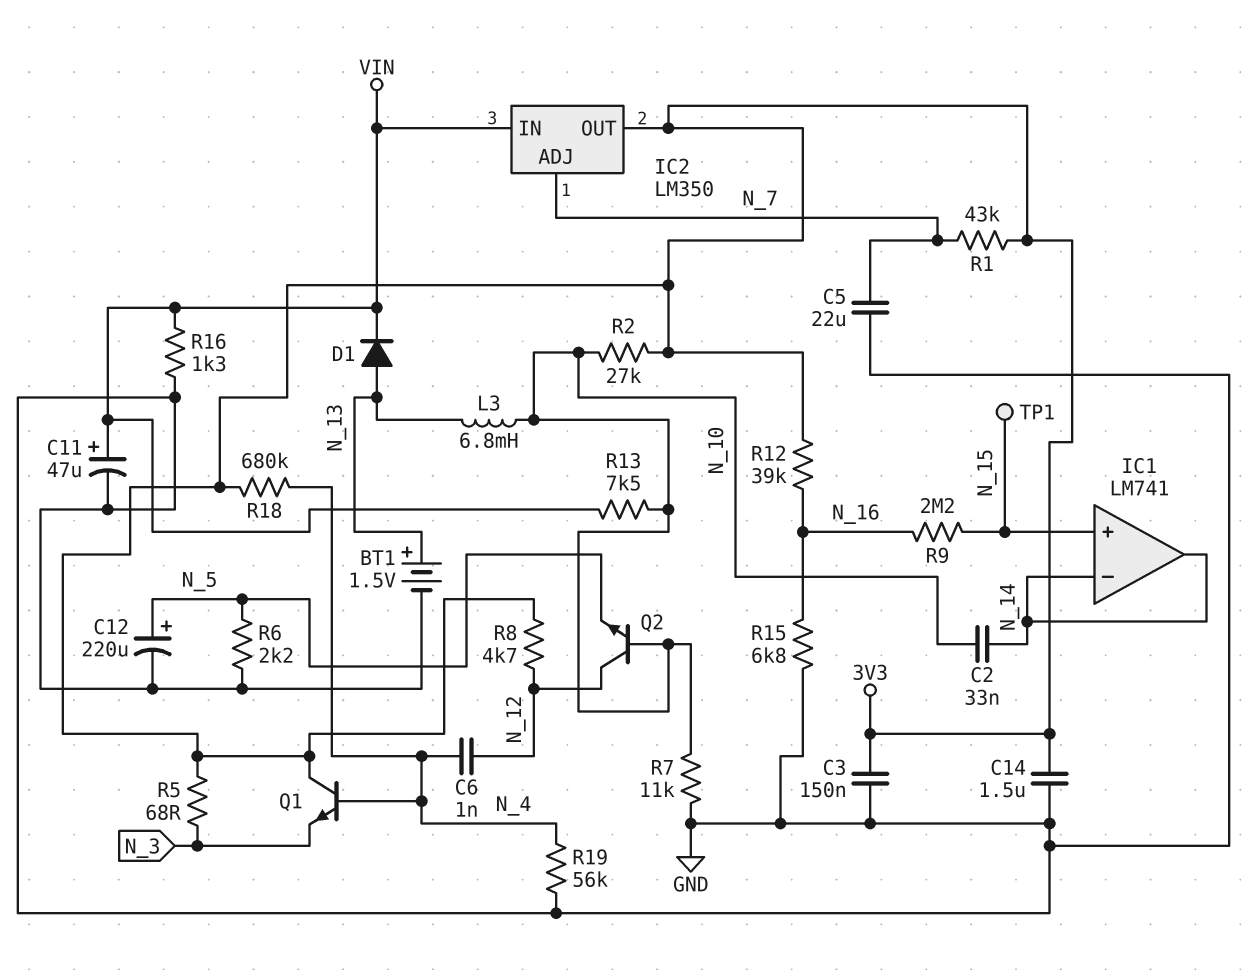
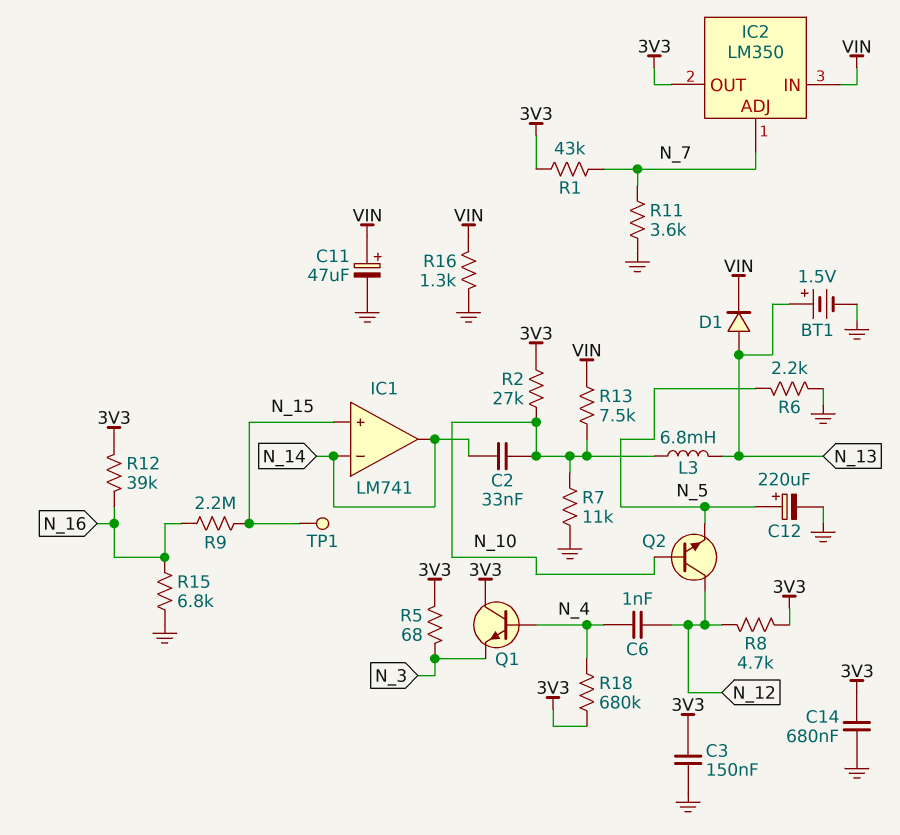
C5: 22uF (GND, N_7) -> none
C14: 1.5uF (3V3, GND) -> 680nF (3V3, GND)
R11: none -> 3.6k (GND, N_7)
R19: 56k (GND, N_4) -> none

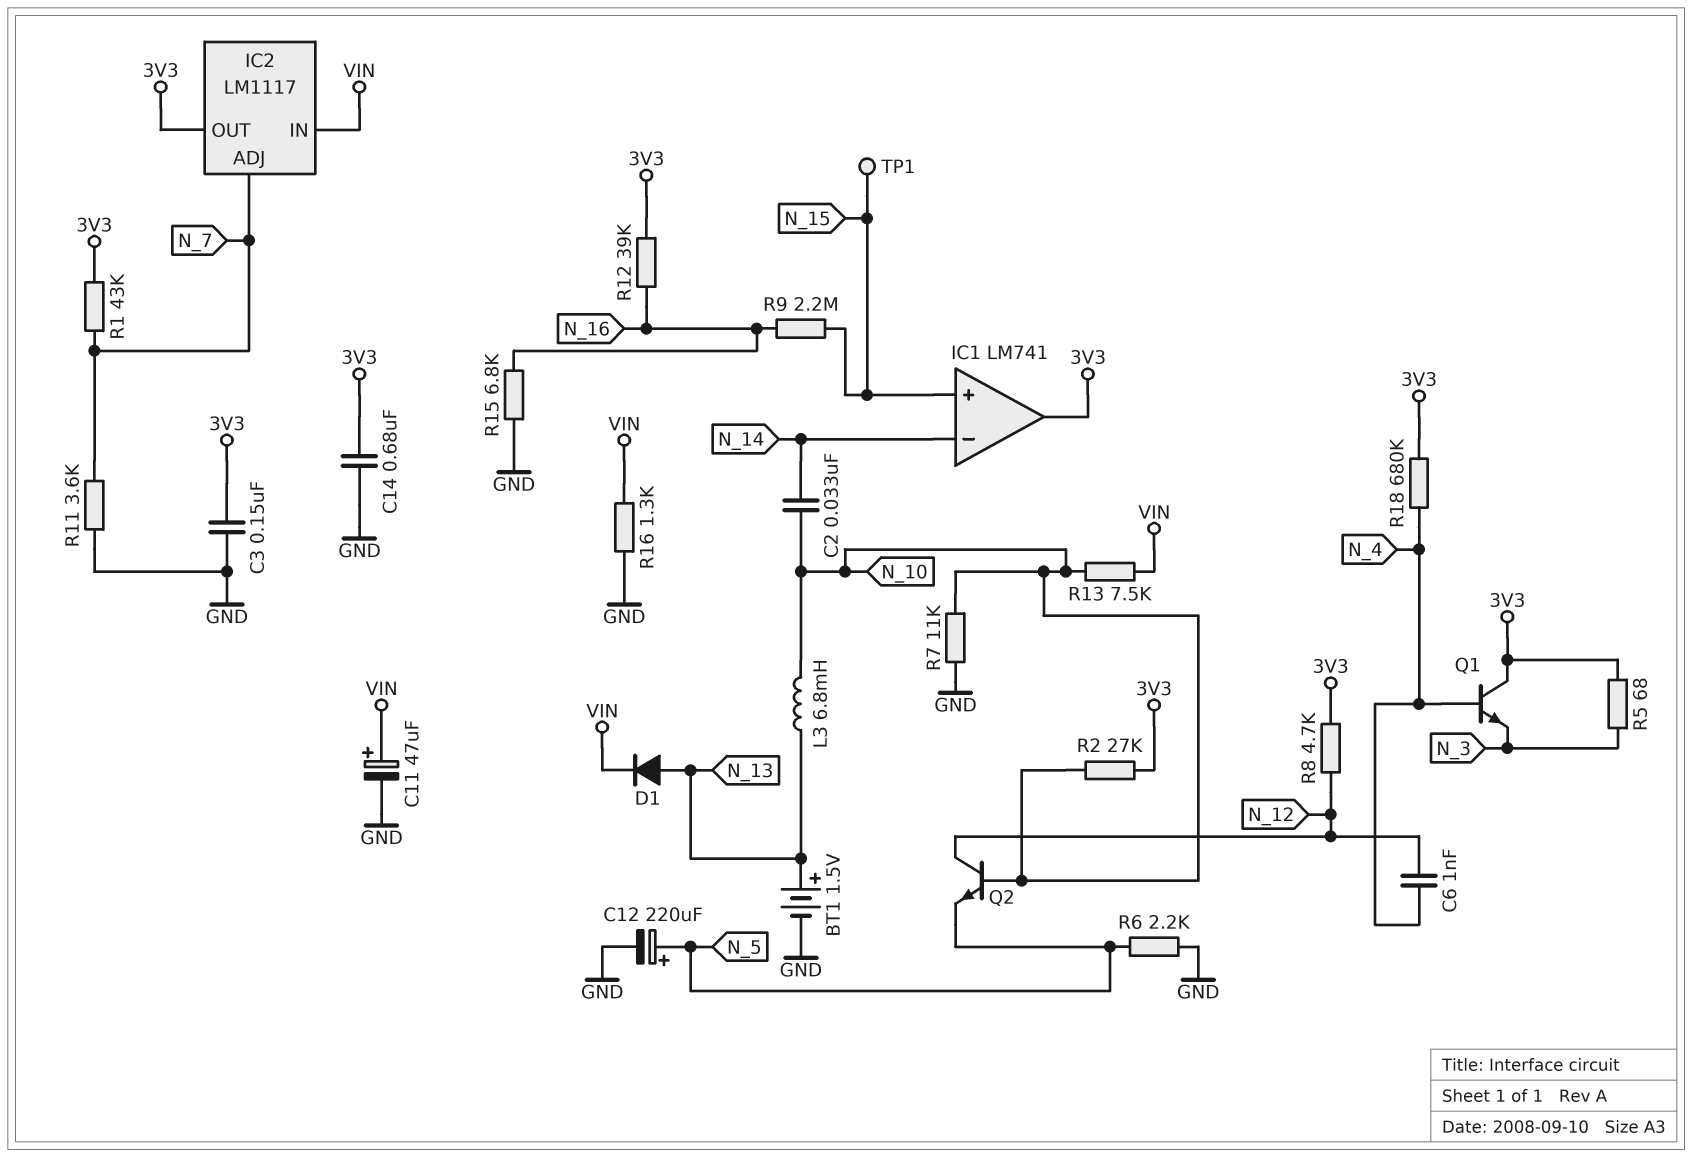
IC1 pin out: N_14 -> 3V3
IC2: LM350 -> LM1117

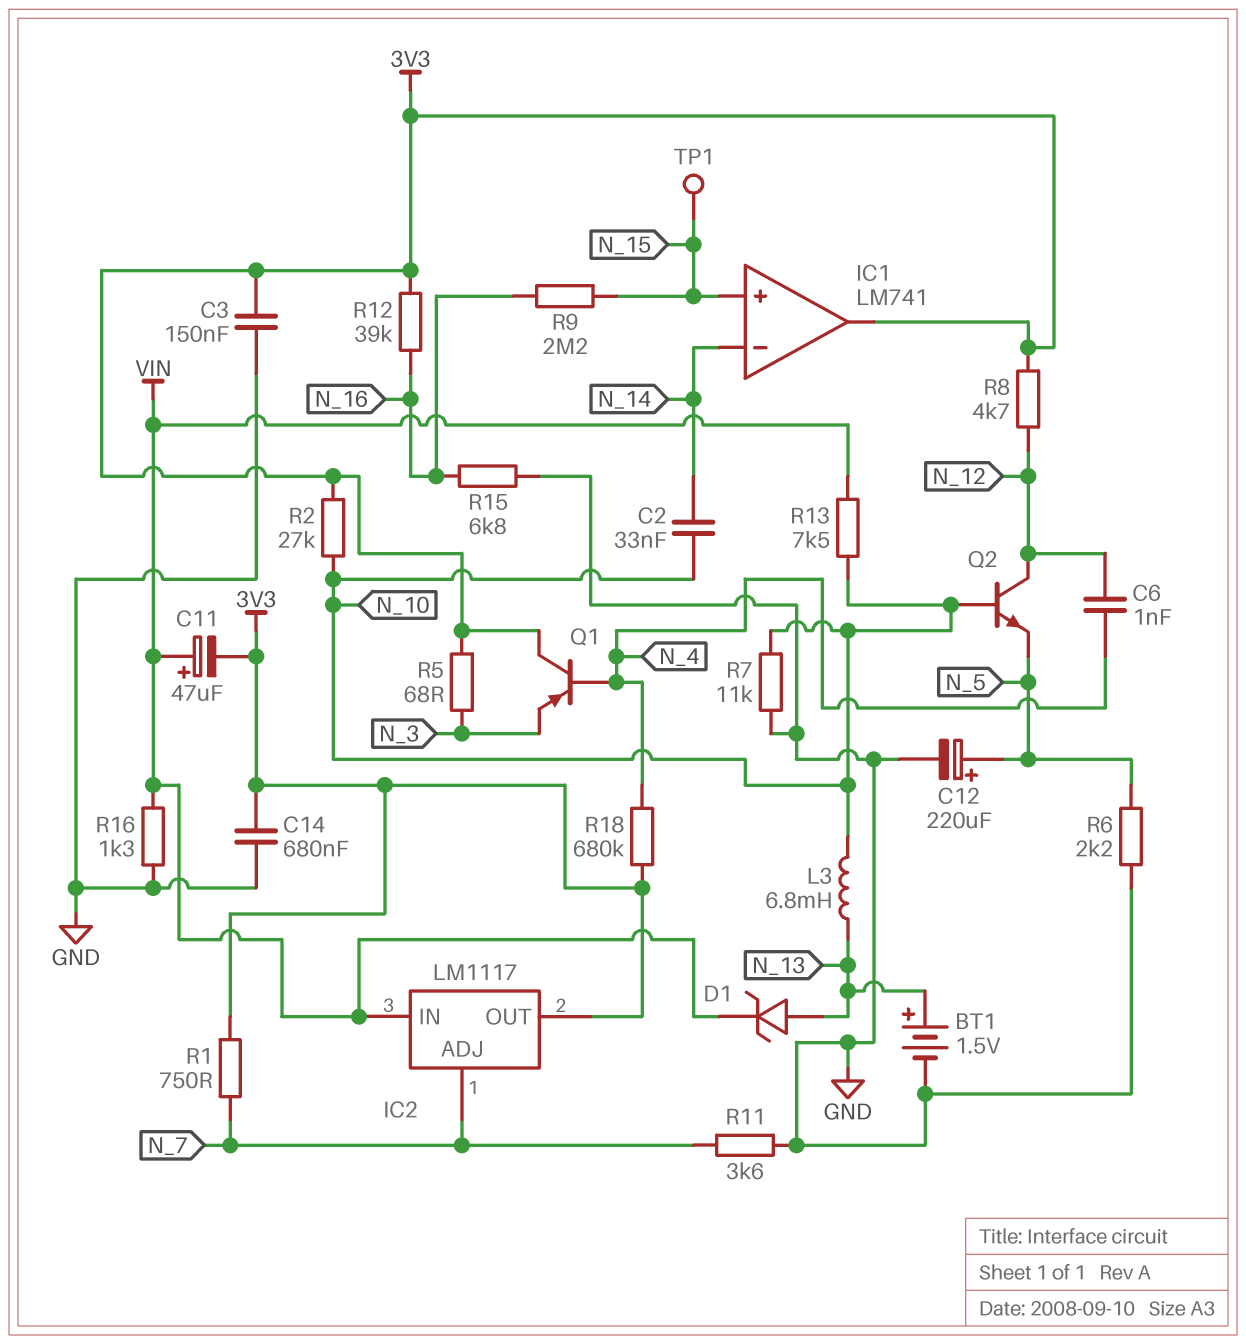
C11: 47uF (plus VIN, minus GND) -> 47uF (plus VIN, minus 3V3)
D1: diode (A N_13, K VIN) -> zener (A N_13, K VIN)
Q1: NPN (B N_4, C 3V3, E N_3) -> PNP (B N_4, C 3V3, E N_3)
R1: 43k (3V3, N_7) -> 750 (3V3, N_7)

